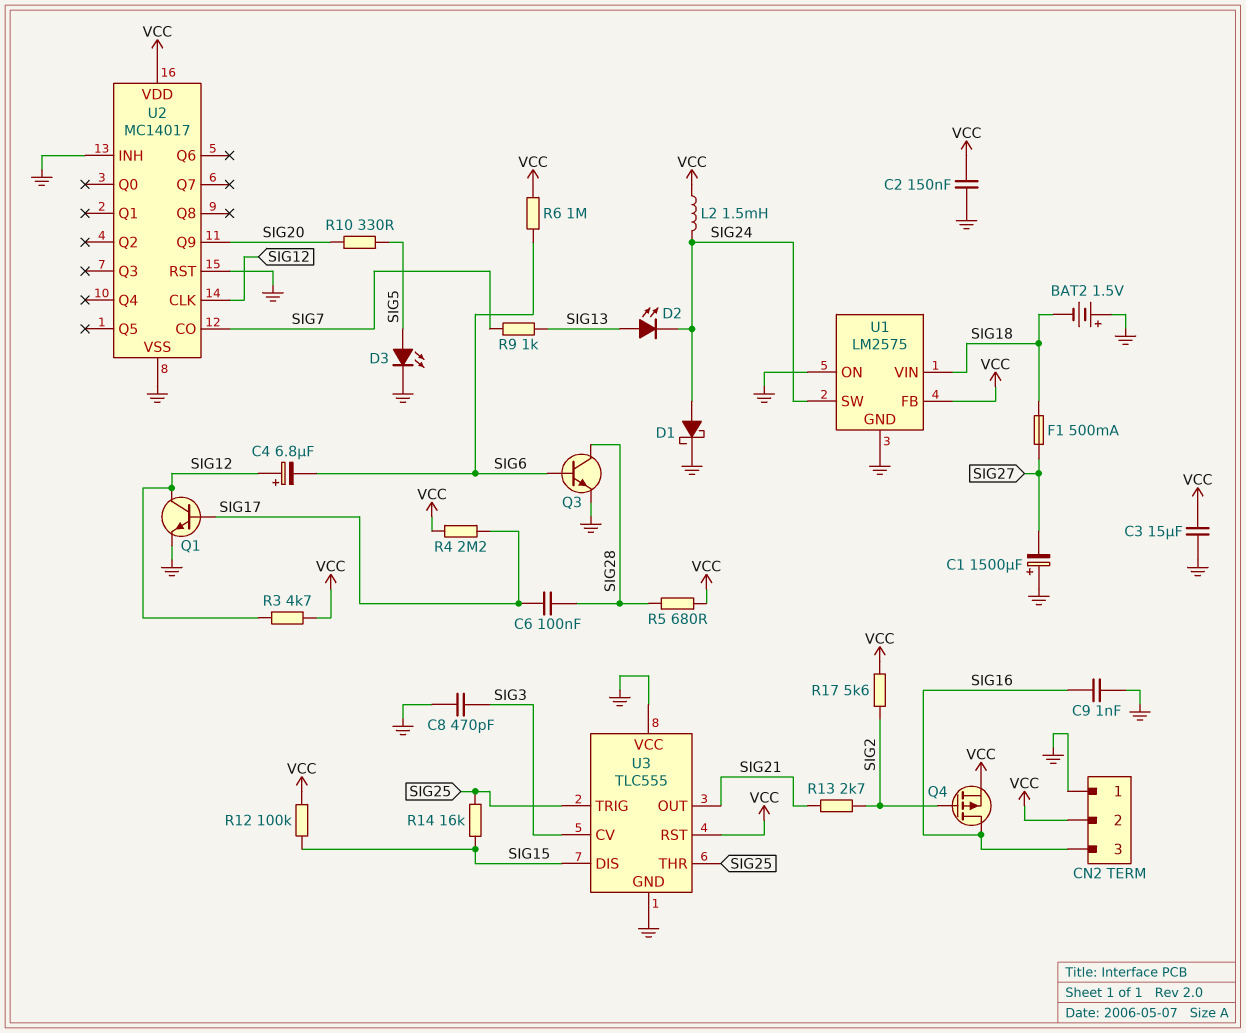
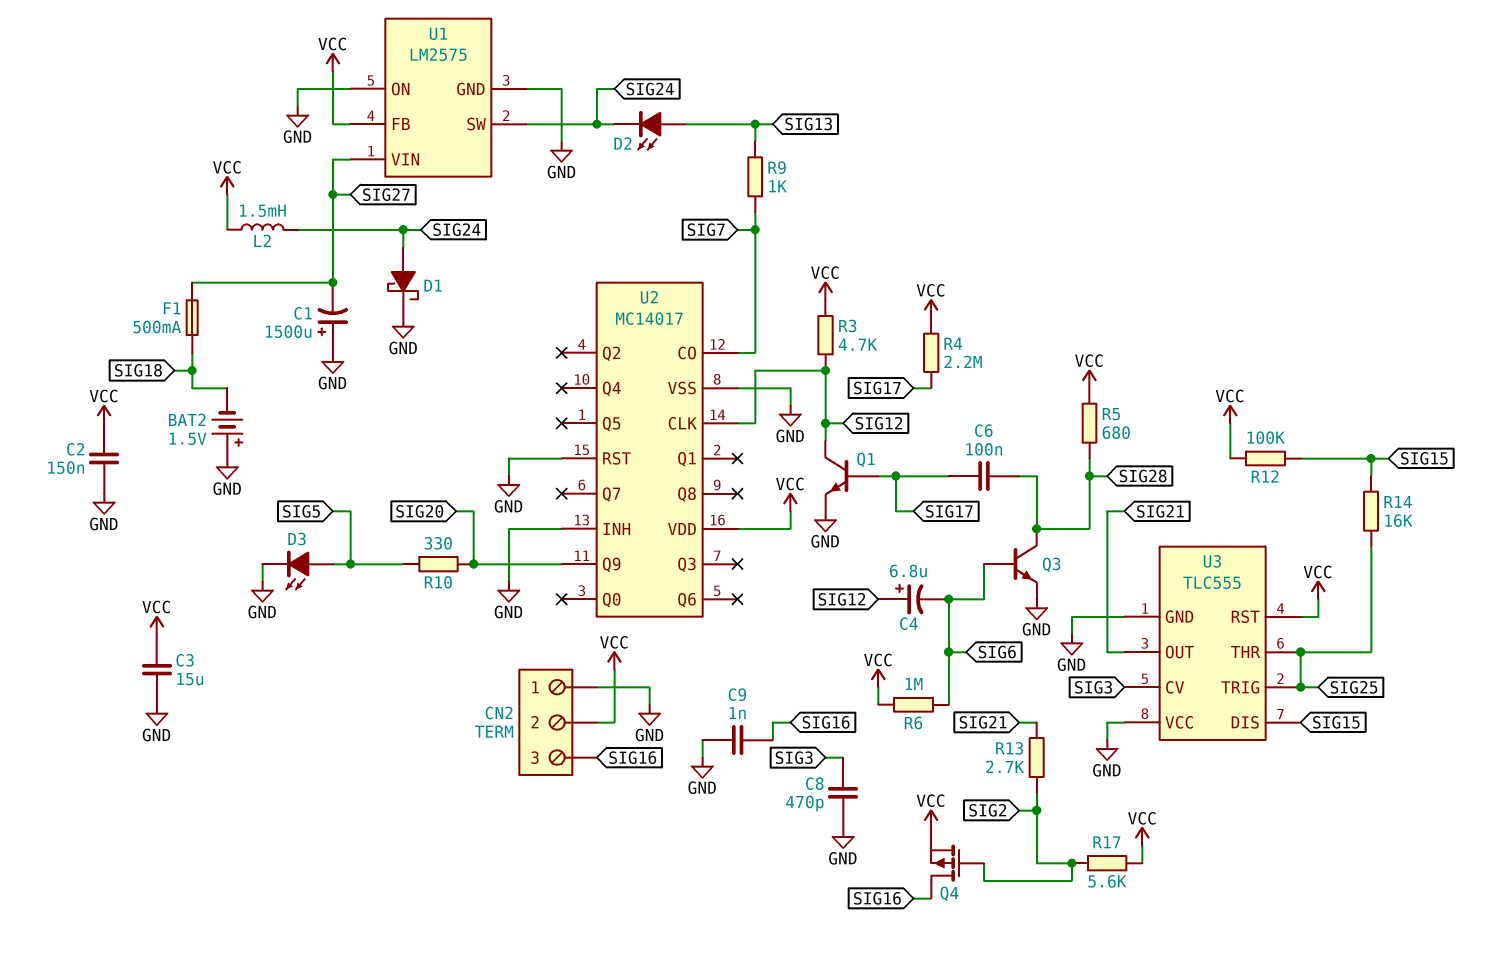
U1 pin VIN: SIG18 -> SIG27

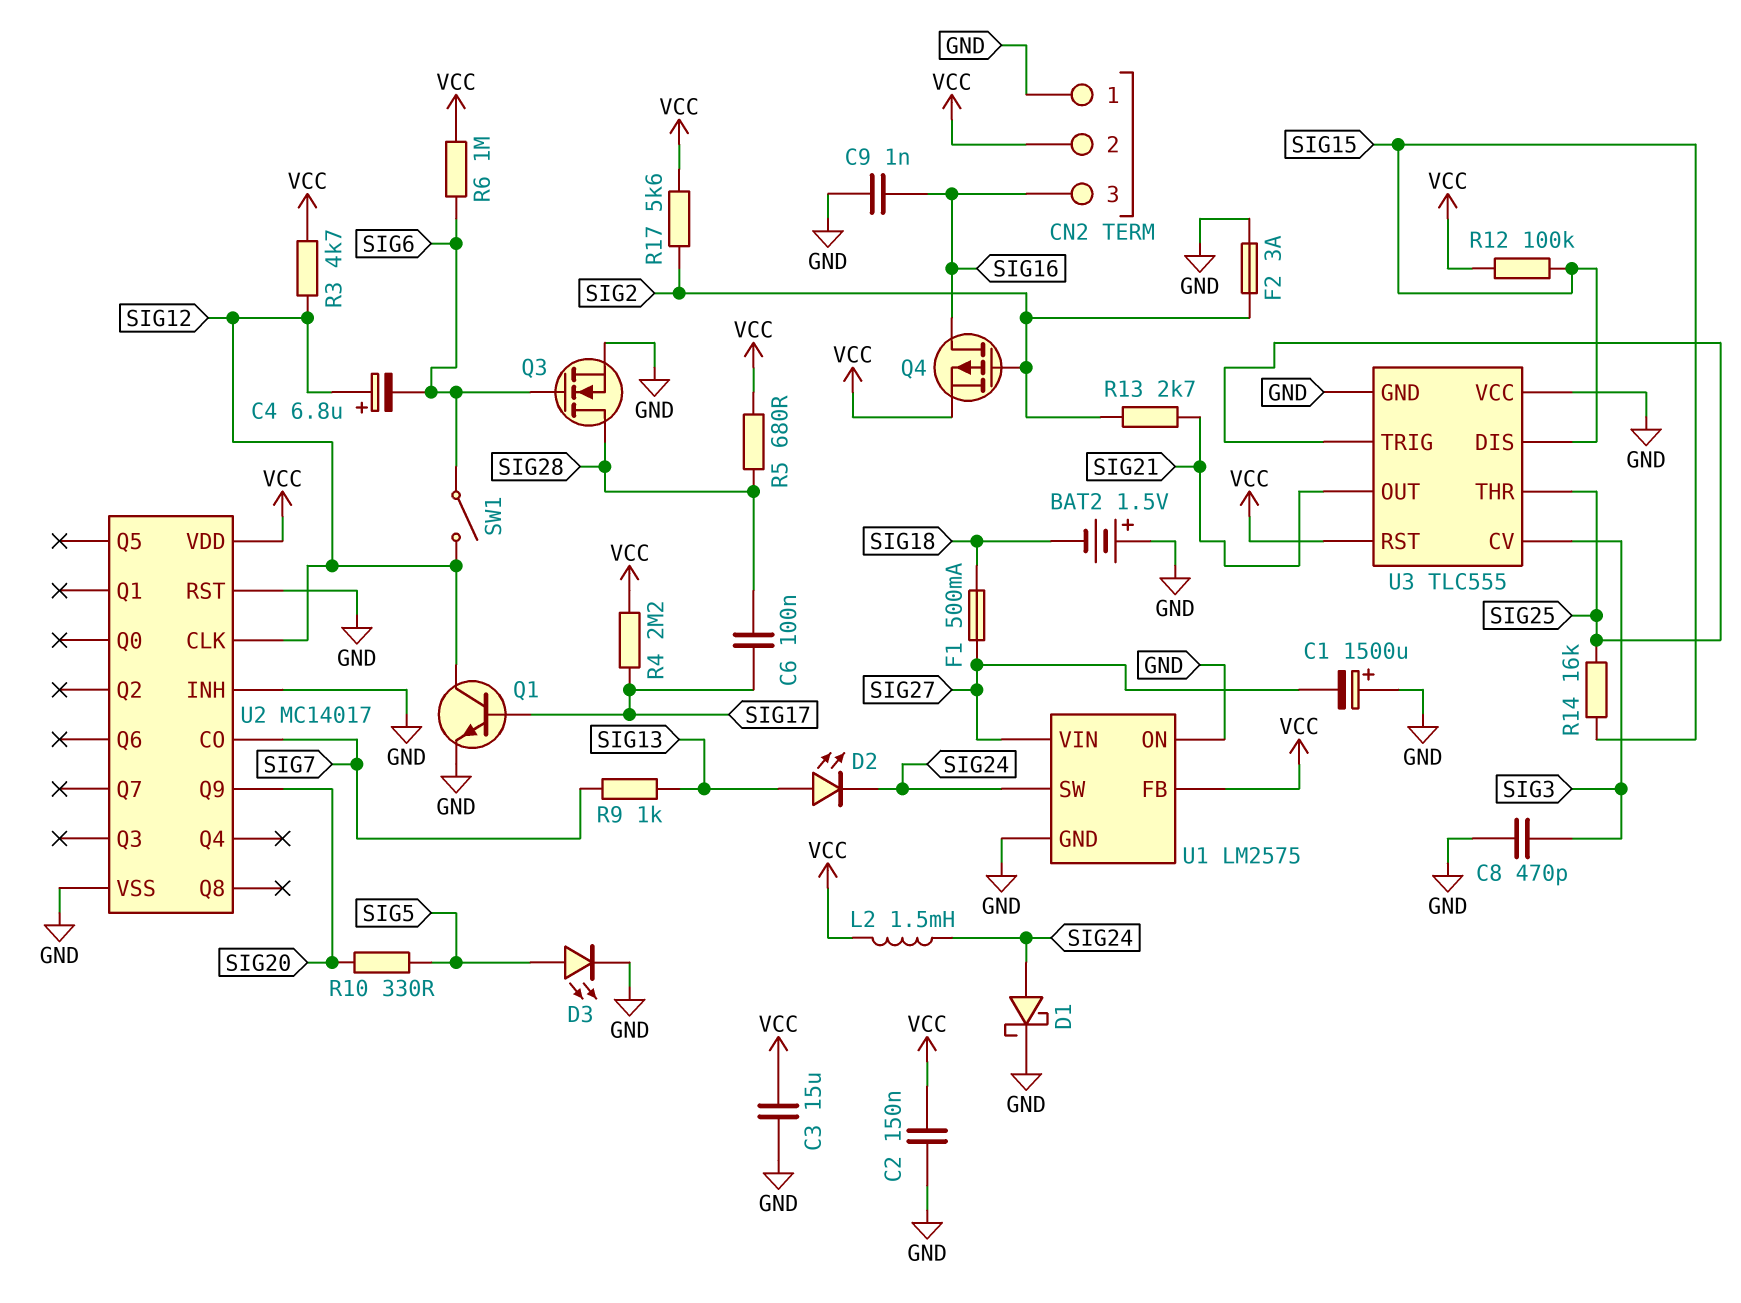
F2: none -> 3A (GND, SIG2)
Q3: NPN (B SIG6, C SIG28, E GND) -> NMOS (G SIG6, D SIG28, S GND)
SW1: none -> switch (SIG6, SIG12)

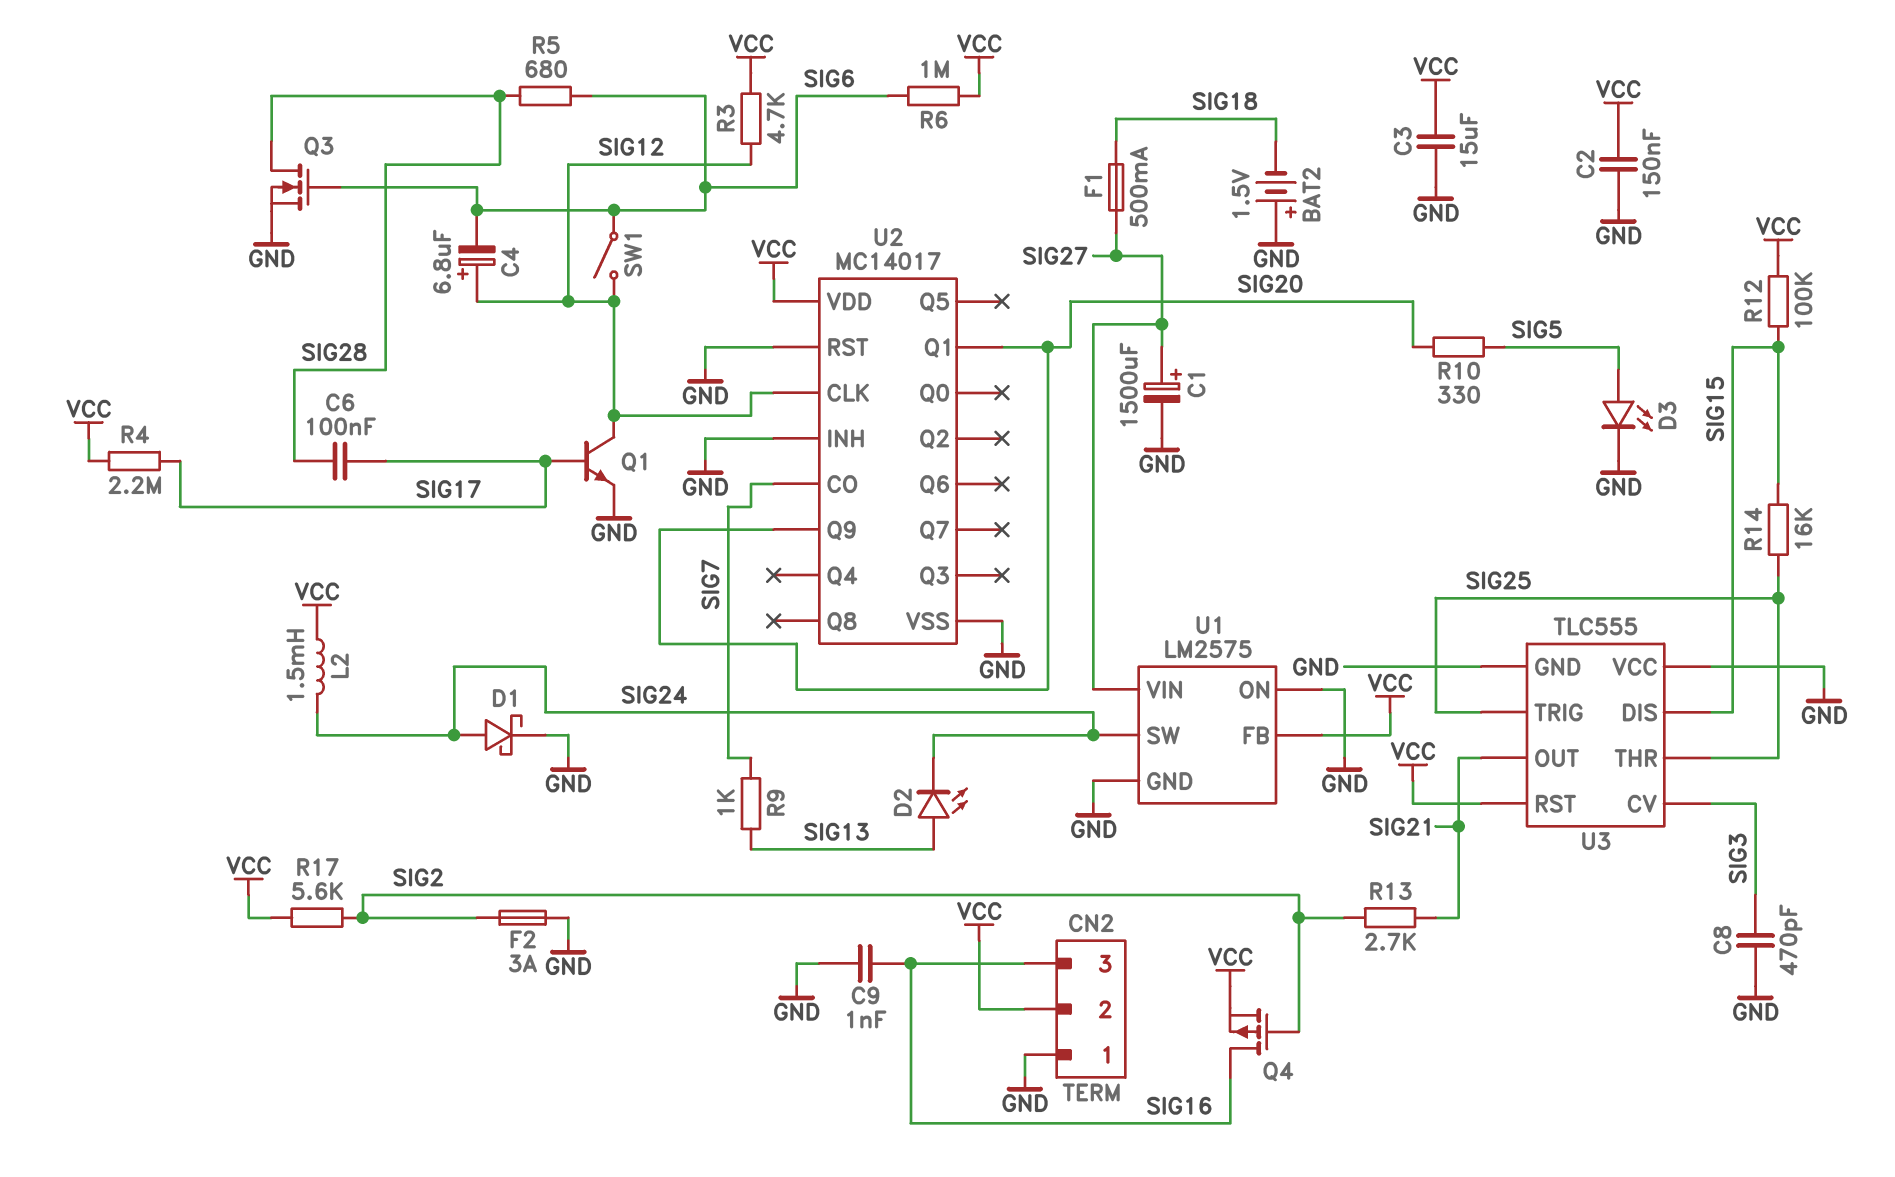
C1: 1500uF (plus GND, minus SIG27) -> 1500uF (plus SIG27, minus GND)
R5: 680 (SIG28, VCC) -> 680 (SIG6, SIG28)
U2 pin Q1: none -> SIG20

